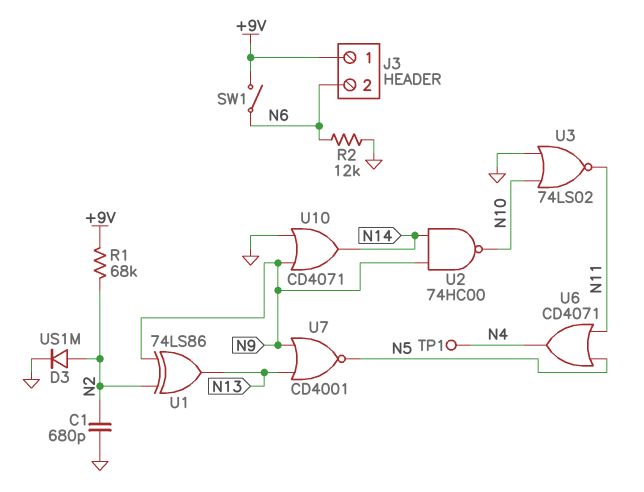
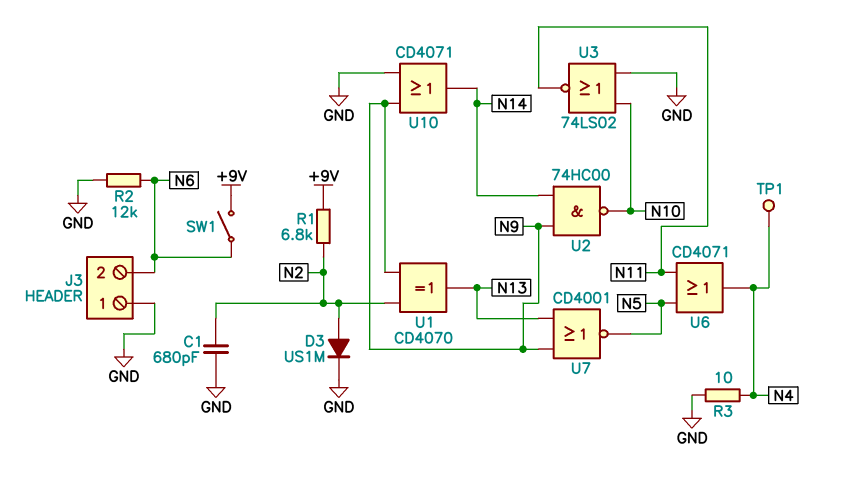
J3 pin 1: +9V -> GND
R1: 68k (+9V, N2) -> 6.8k (+9V, N2)
R3: none -> 10 (GND, N4)
U1: XOR 74LS86 (in N2, in N9, out N13) -> XOR CD4070 (in N2, in N9, out N13)

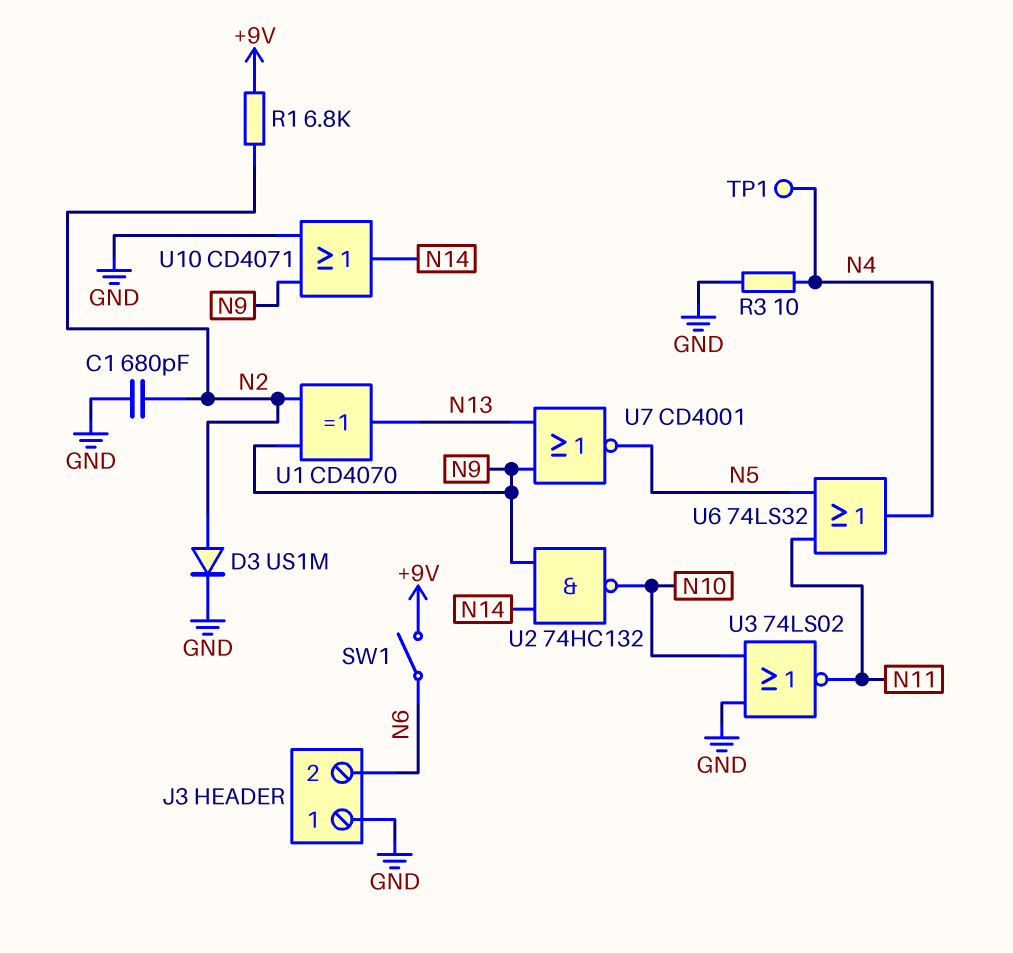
R2: 12k (GND, N6) -> none
U2: NAND 74HC00 (in N9, in N14, out N10) -> NAND 74HC132 (in N9, in N14, out N10)
U6: OR CD4071 (in N5, in N11, out N4) -> OR 74LS32 (in N5, in N11, out N4)

